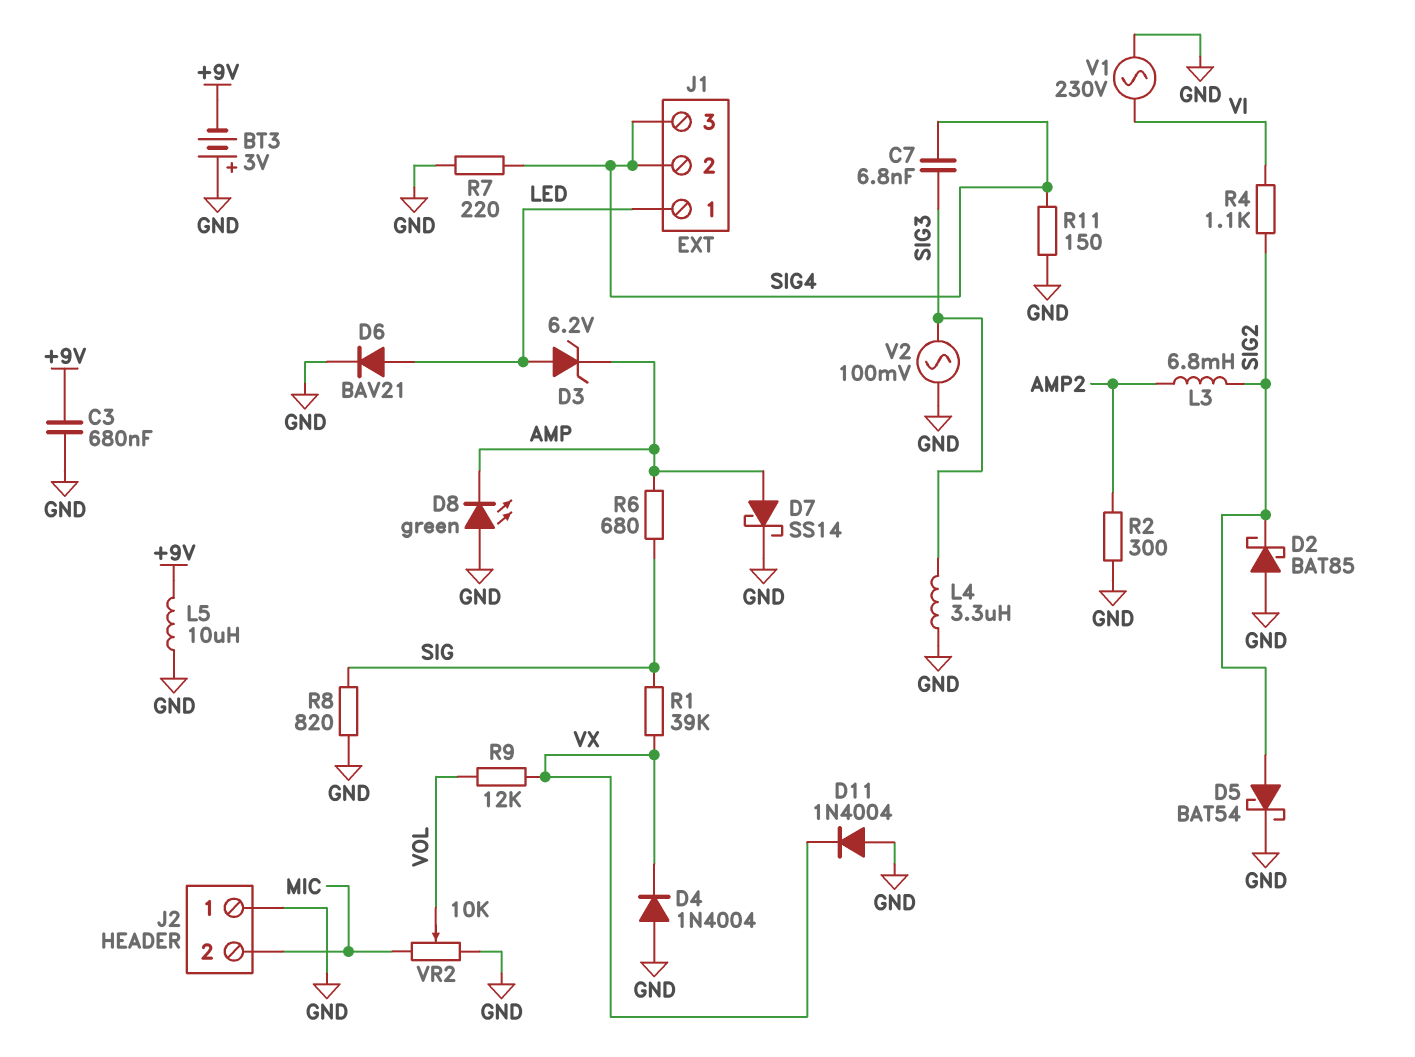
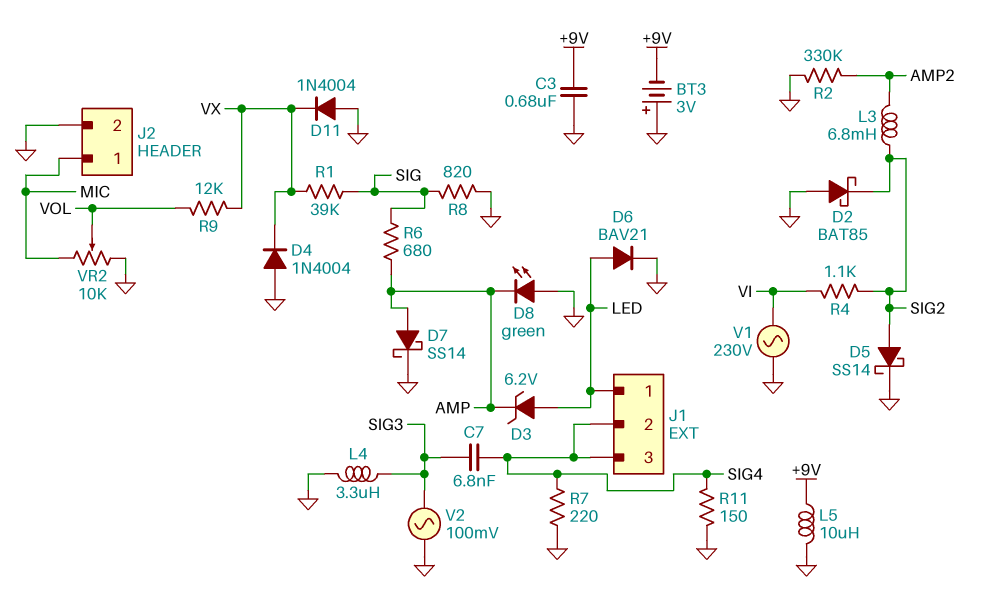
D5: schottky BAT54 (A SIG2, K GND) -> schottky SS14 (A SIG2, K GND)
J2 pin 1: GND -> MIC
J2 pin 2: MIC -> GND
R2: 300 (AMP2, GND) -> 330k (AMP2, GND)

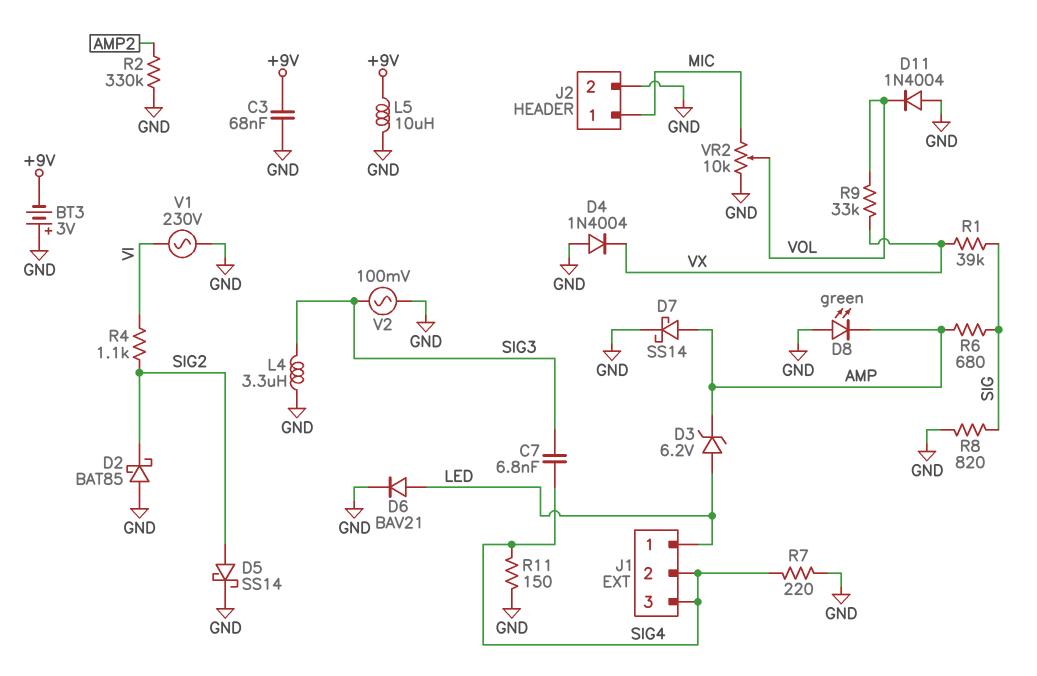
C3: 680nF (+9V, GND) -> 68nF (+9V, GND)
D11: diode 1N4004 (A GND, K VX) -> diode 1N4004 (A GND, K VOL)
L3: 6.8mH (AMP2, SIG2) -> none
R9: 12k (VOL, VX) -> 33k (VOL, VX)

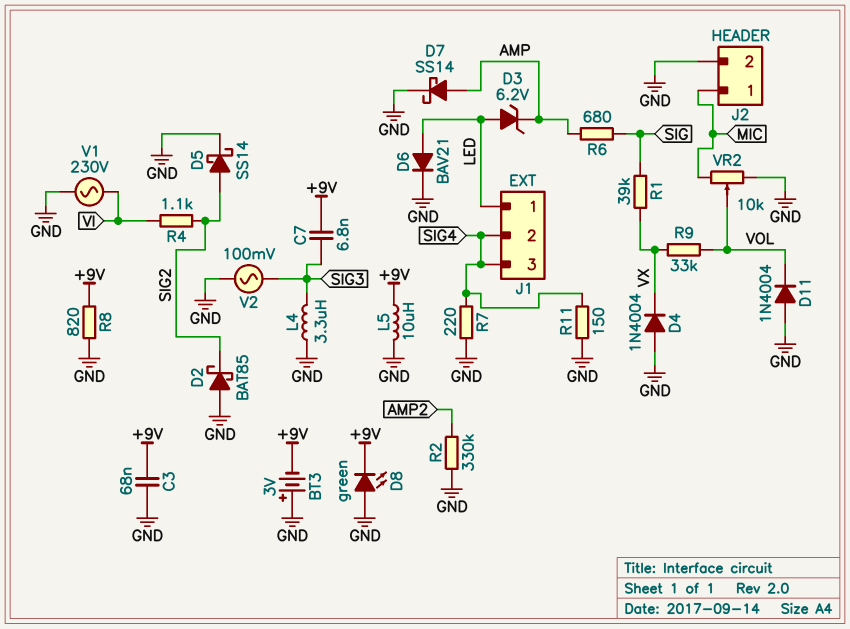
C7: 6.8nF (SIG3, SIG4) -> 6.8nF (+9V, SIG3)
D8: LED green (A GND, K AMP) -> LED green (A GND, K +9V)
R8: 820 (GND, SIG) -> 820 (+9V, GND)

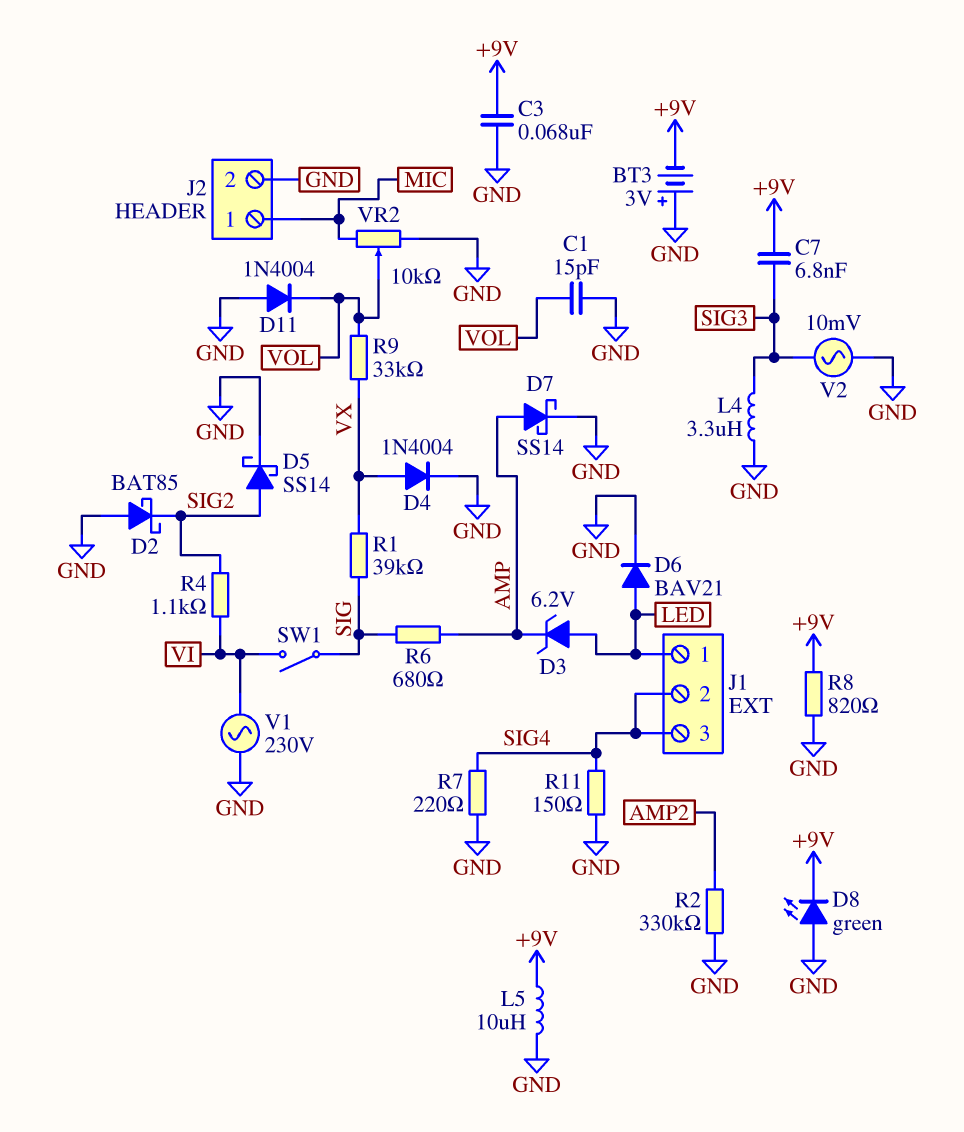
C1: none -> 15pF (GND, VOL)
D4: diode 1N4004 (A GND, K VX) -> diode 1N4004 (A VX, K GND)
SW1: none -> switch (SIG, VI)
V2: AC 100mV (GND, SIG3) -> AC 10mV (GND, SIG3)

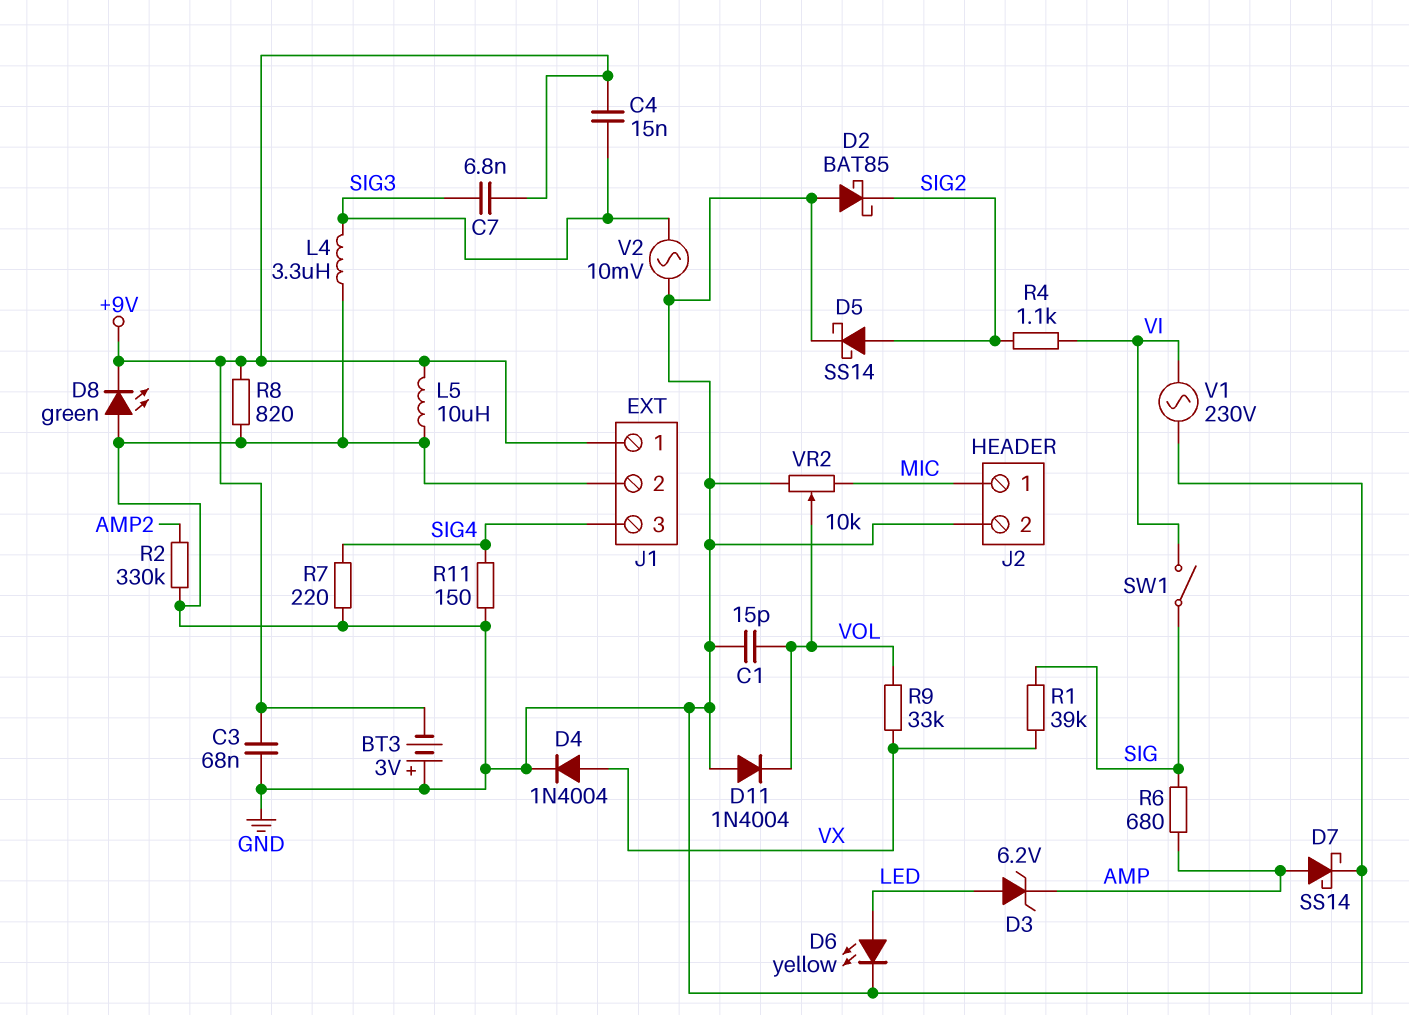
C4: none -> 15nF (+9V, SIG3)
D6: diode BAV21 (A LED, K GND) -> LED yellow (A LED, K GND)
J1 pin 1: LED -> +9V
J1 pin 2: SIG4 -> GND

